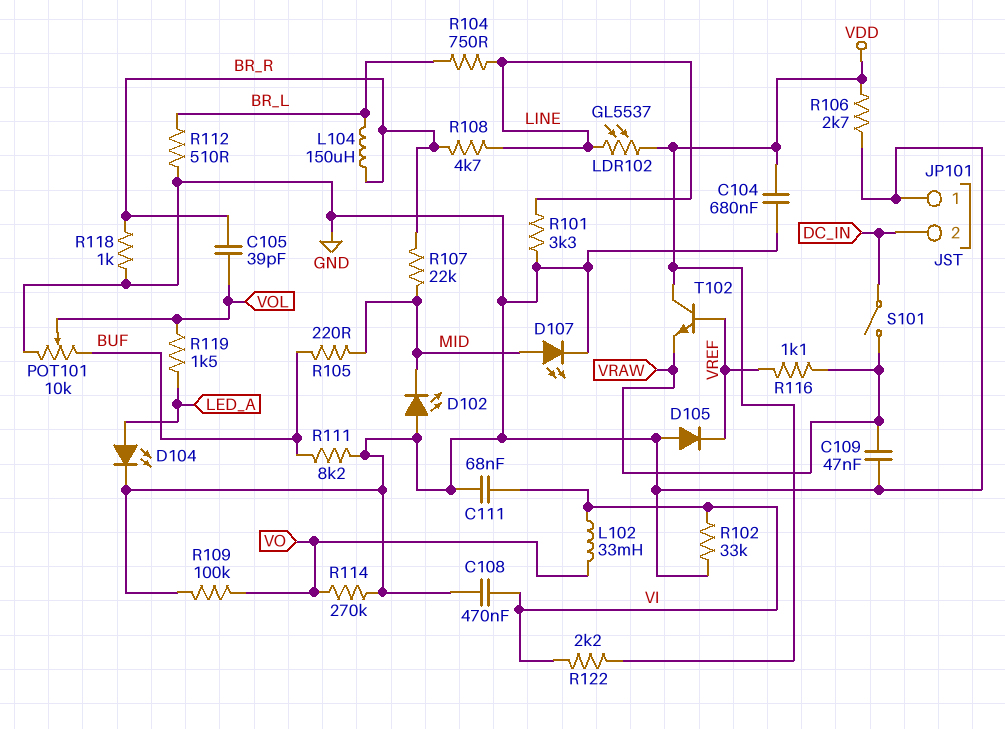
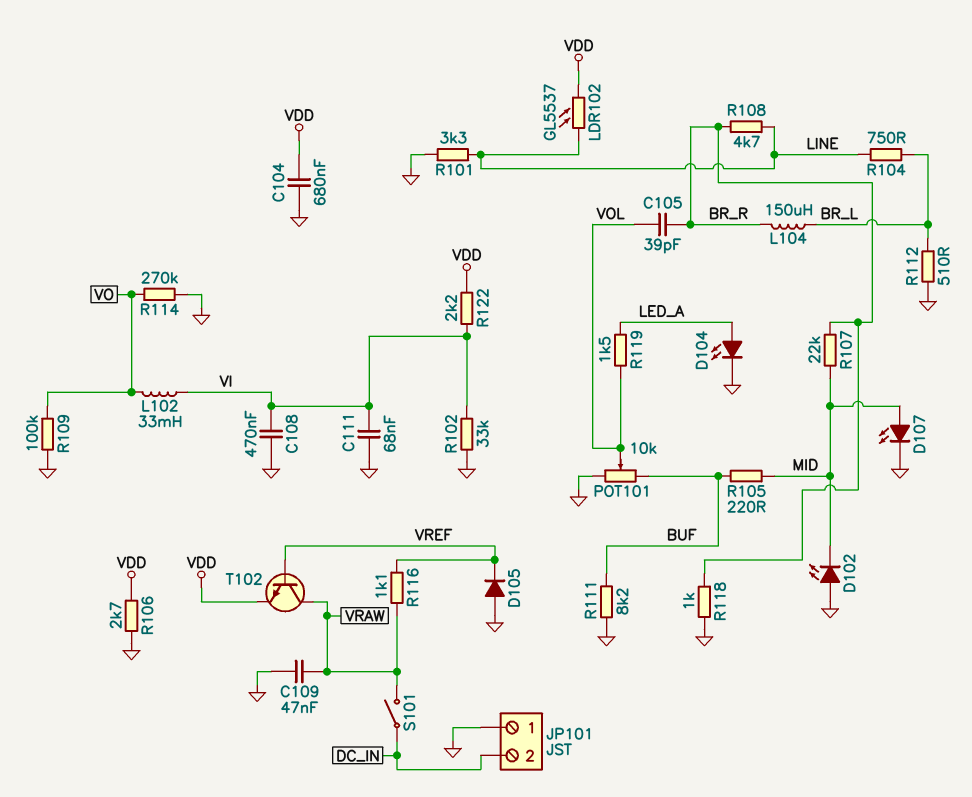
T102: NPN (B VREF, C VDD, E VRAW) -> NPN (B VREF, C VRAW, E VDD)

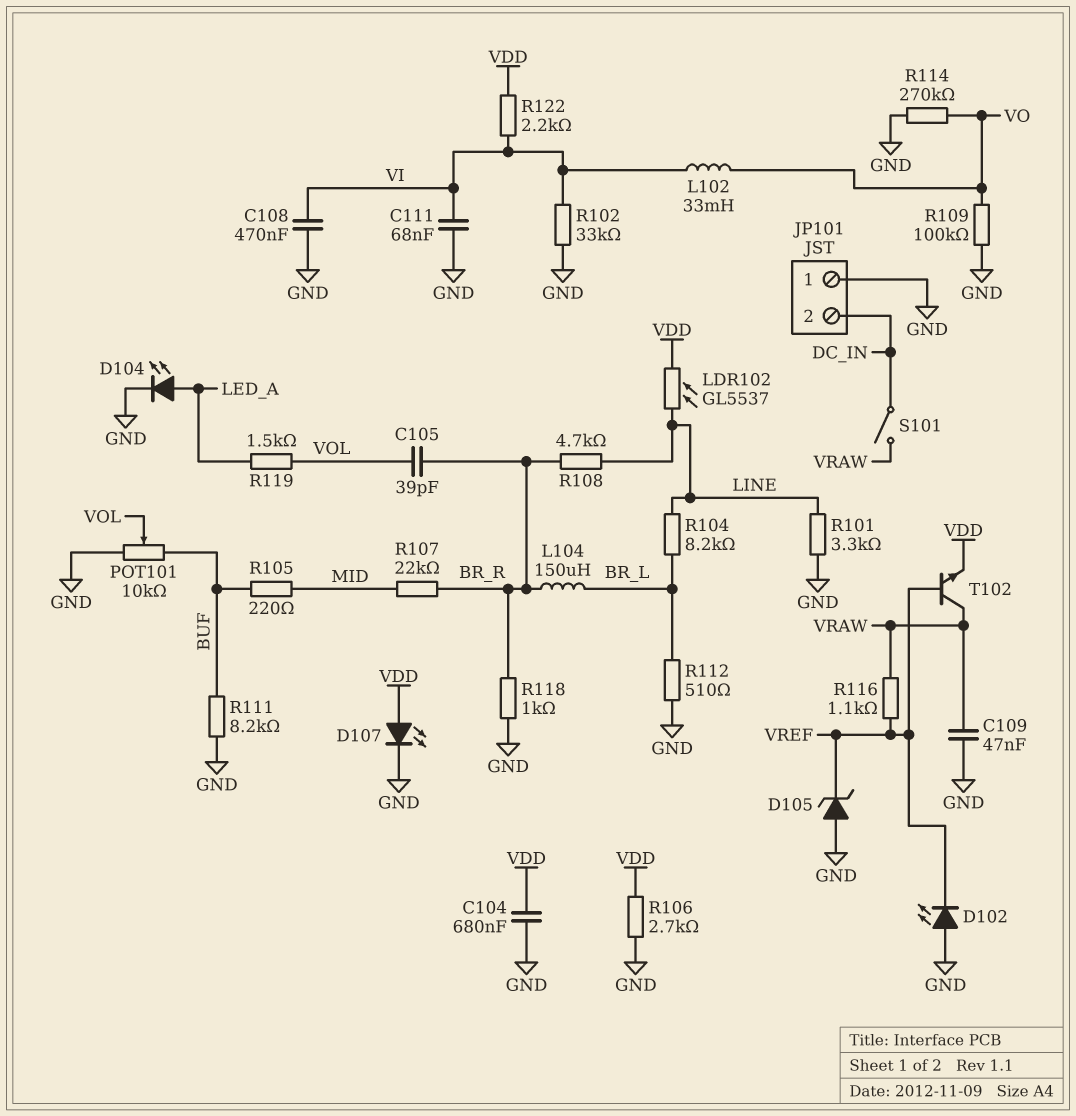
D102: LED (A GND, K MID) -> LED (A GND, K VREF)
D105: diode (A GND, K VREF) -> zener (A GND, K VREF)
D107: LED (A MID, K GND) -> LED (A VDD, K GND)
R104: 750 (BR_L, LINE) -> 8.2k (BR_L, LINE)

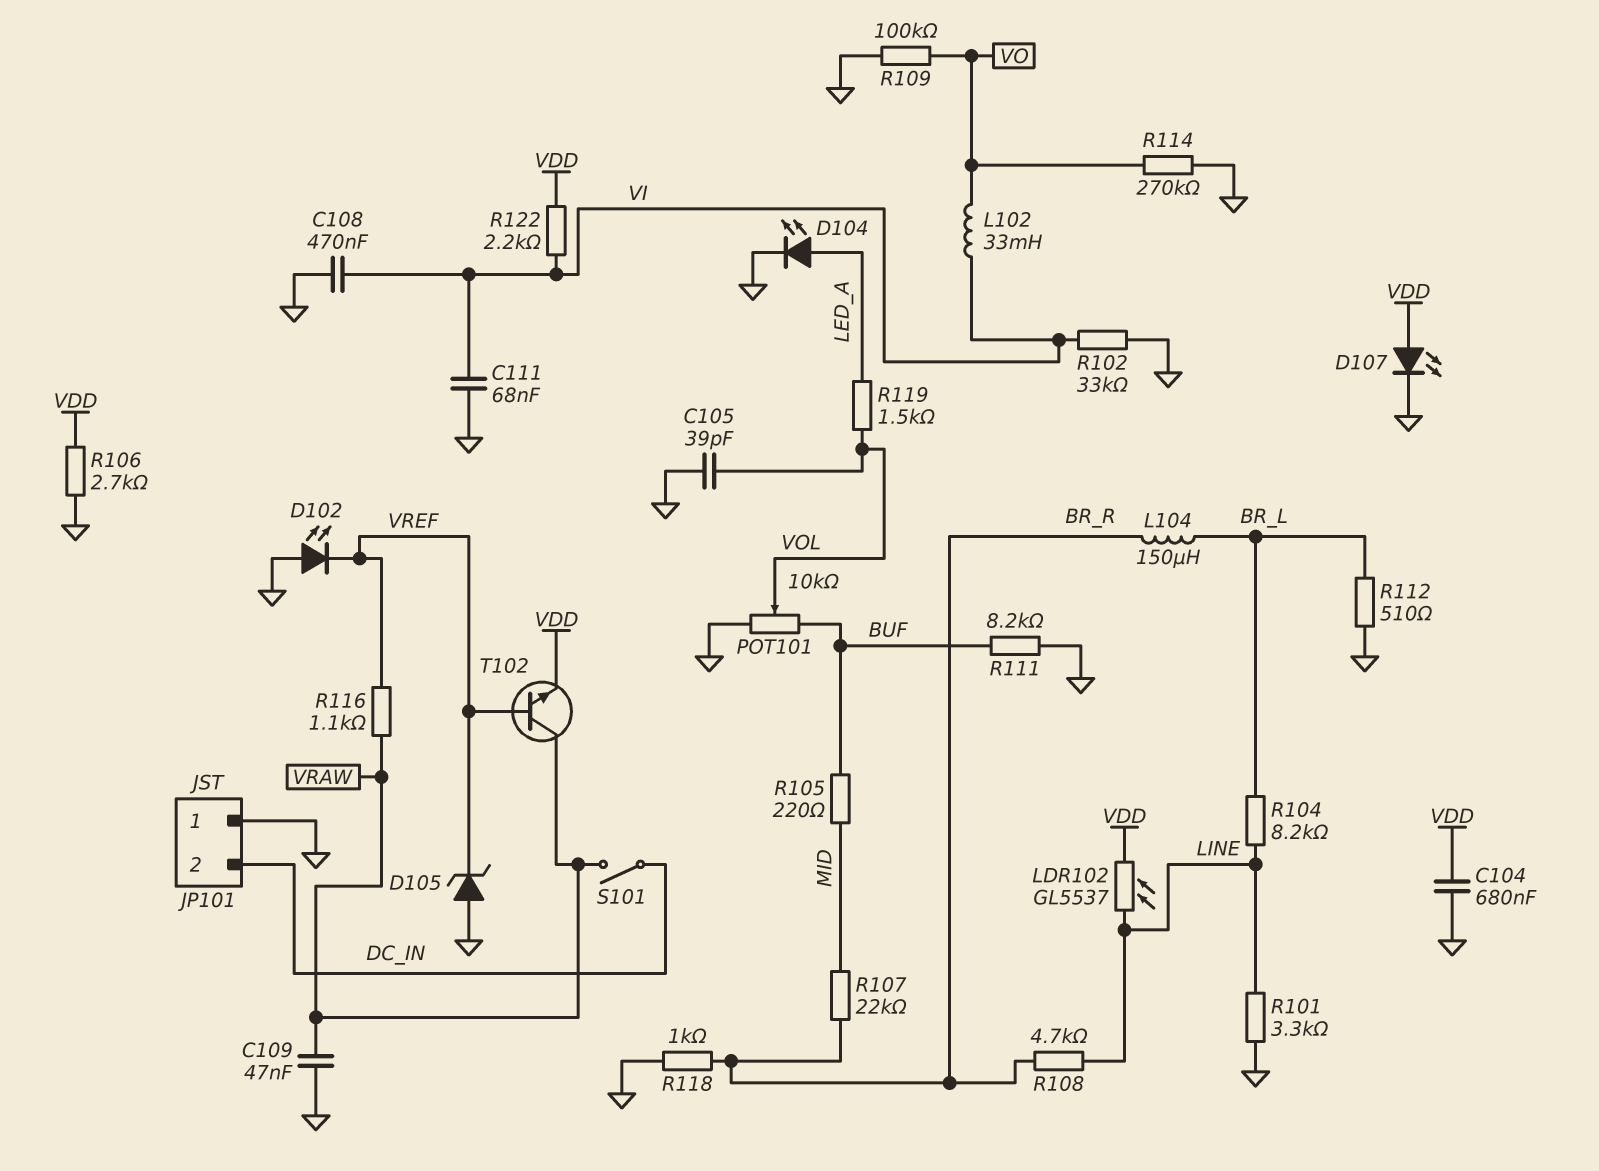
C105: 39pF (BR_R, VOL) -> 39pF (GND, VOL)

